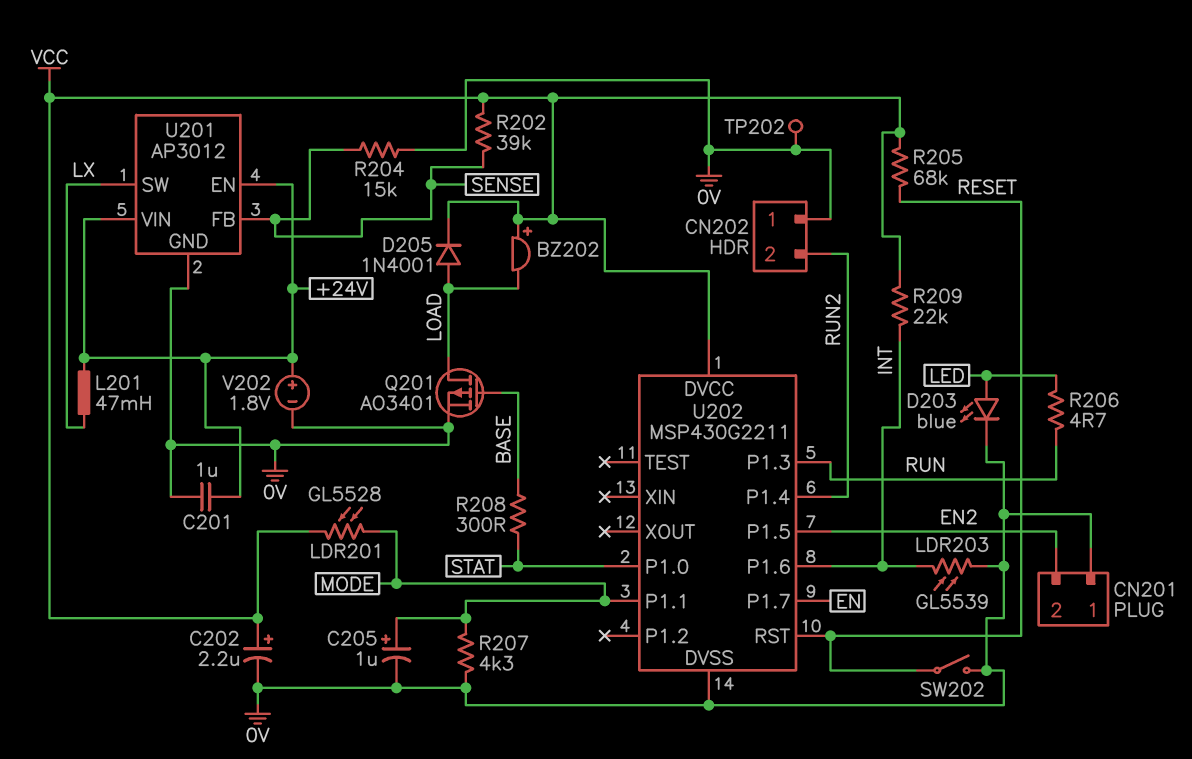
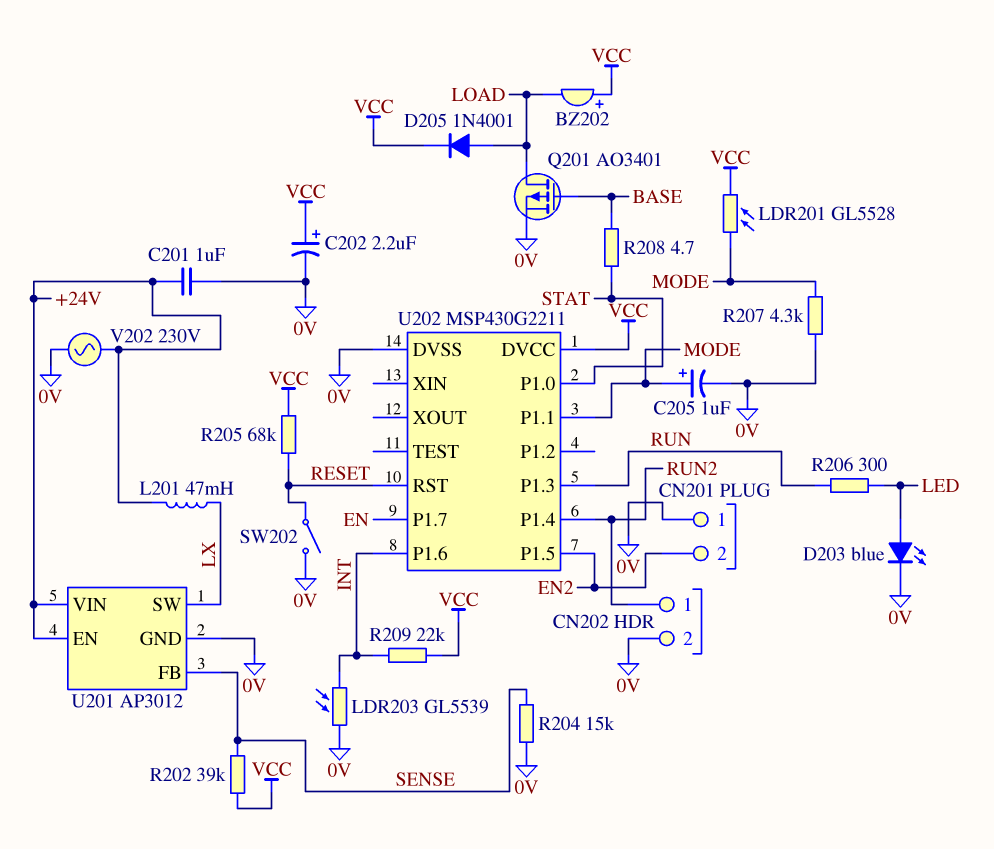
CN202 pin 1: 0V -> RUN2
CN202 pin 2: RUN2 -> 0V
R206: 4.7 (LED, RUN) -> 300 (LED, RUN)
R208: 300 (BASE, STAT) -> 4.7 (BASE, STAT)
TP202: test point (0V) -> none
V202: 1.8V (plus +24V, minus 0V) -> AC 230V (+24V, 0V)

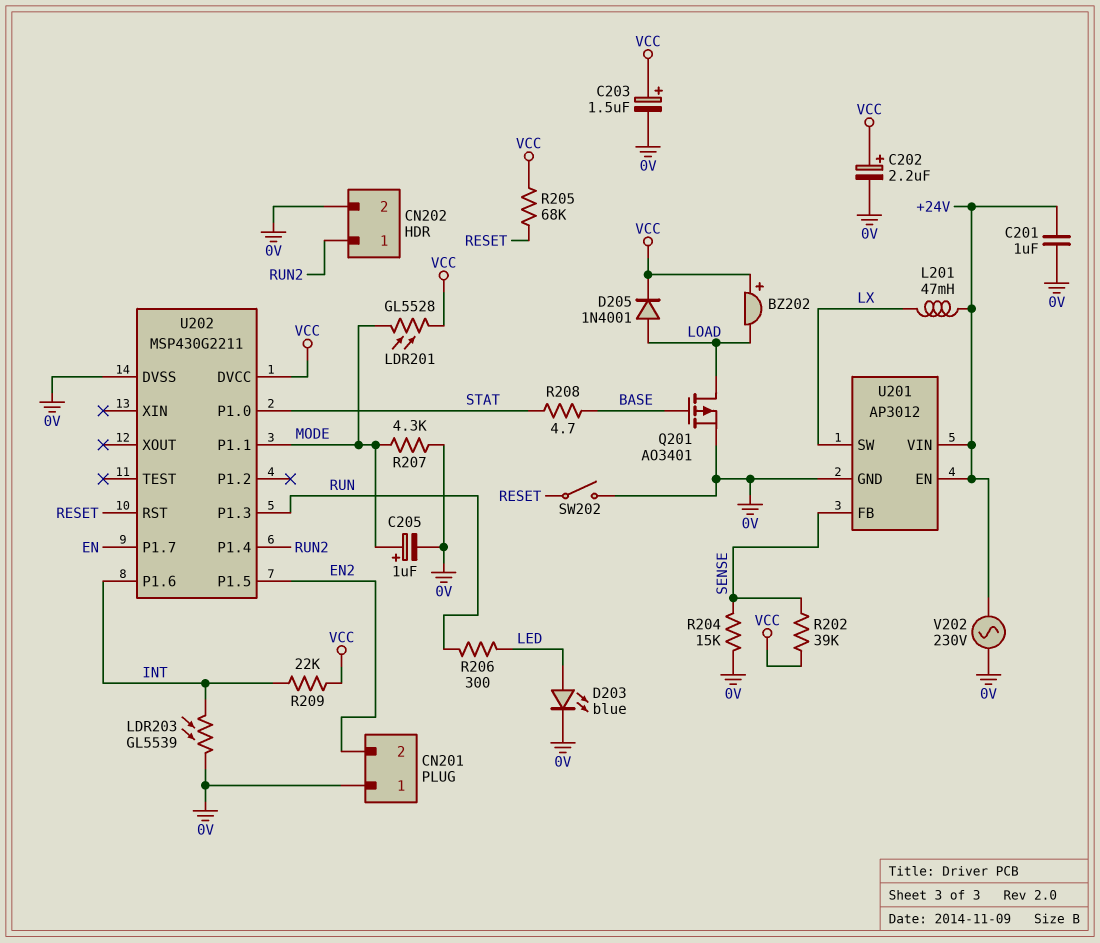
C203: none -> 1.5uF (plus VCC, minus 0V)

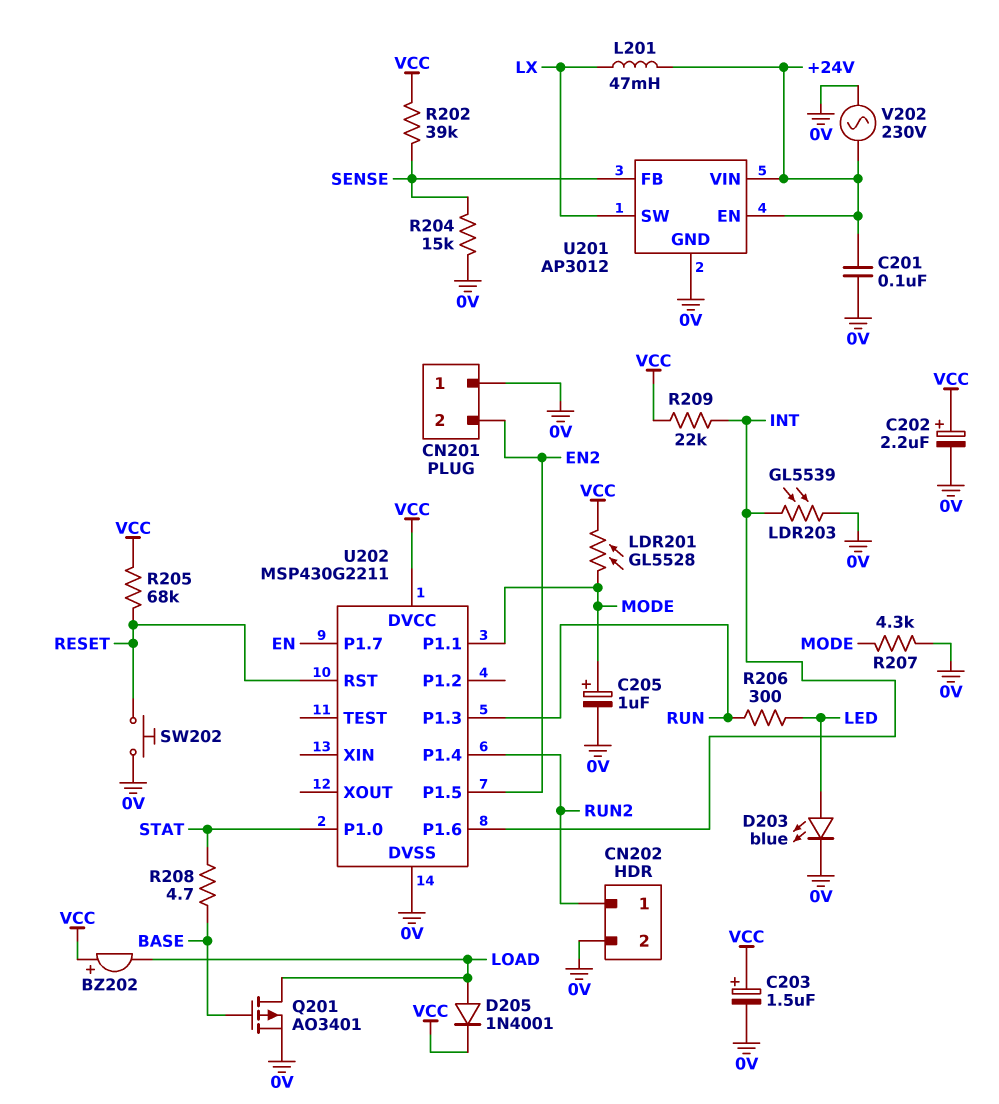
C201: 1uF (+24V, 0V) -> 100nF (+24V, 0V)
SW202: switch (0V, RESET) -> button (0V, RESET)

